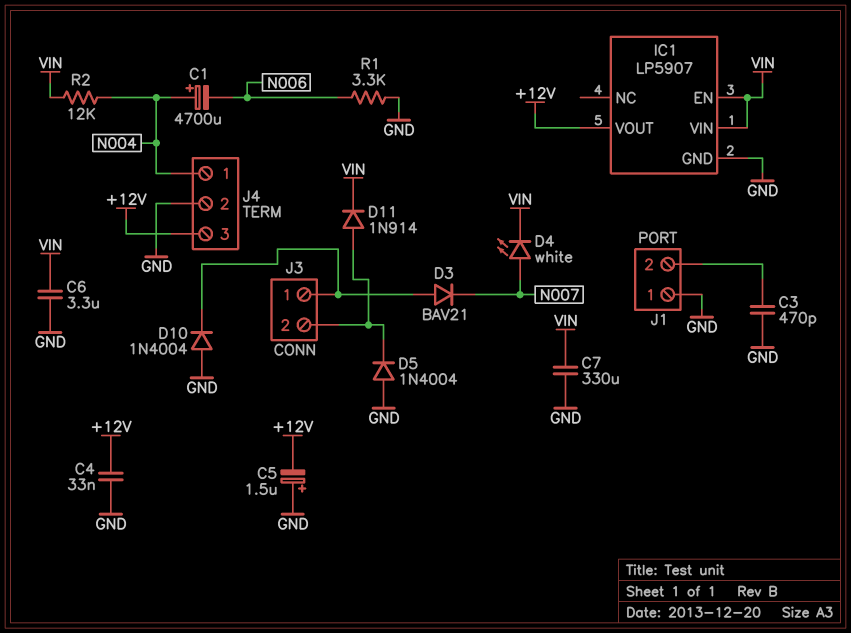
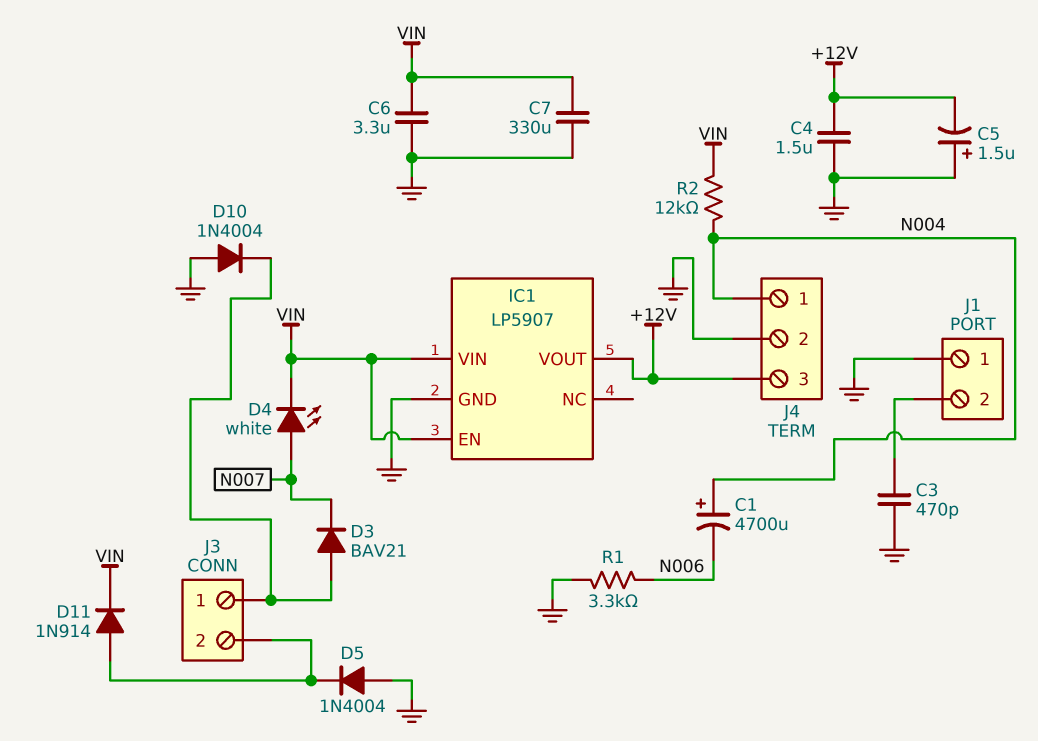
C4: 33nF (+12V, GND) -> 1.5uF (+12V, GND)

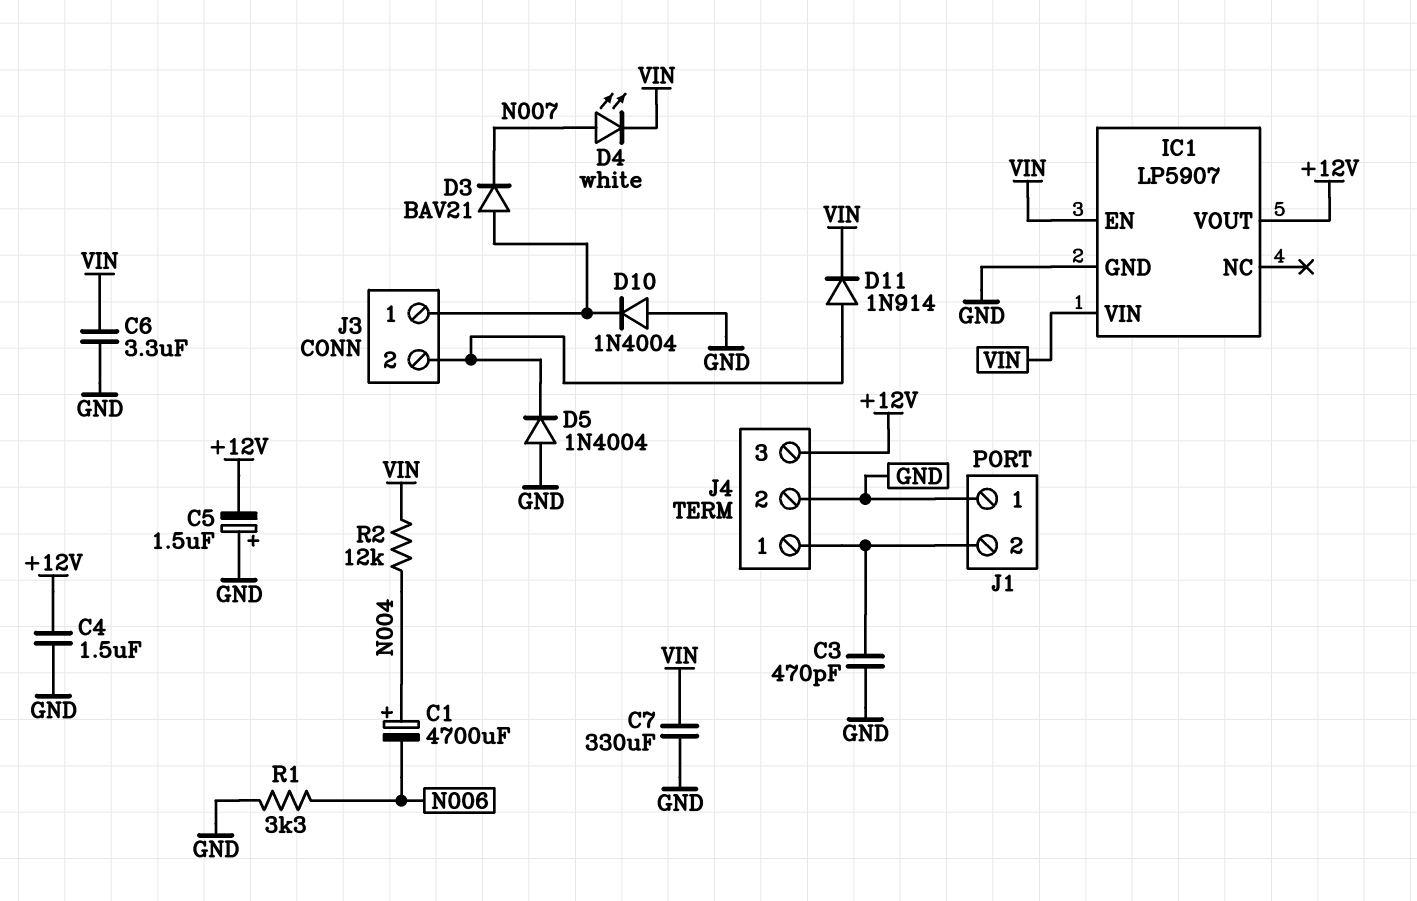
J4 pin 1: N004 -> J1/2

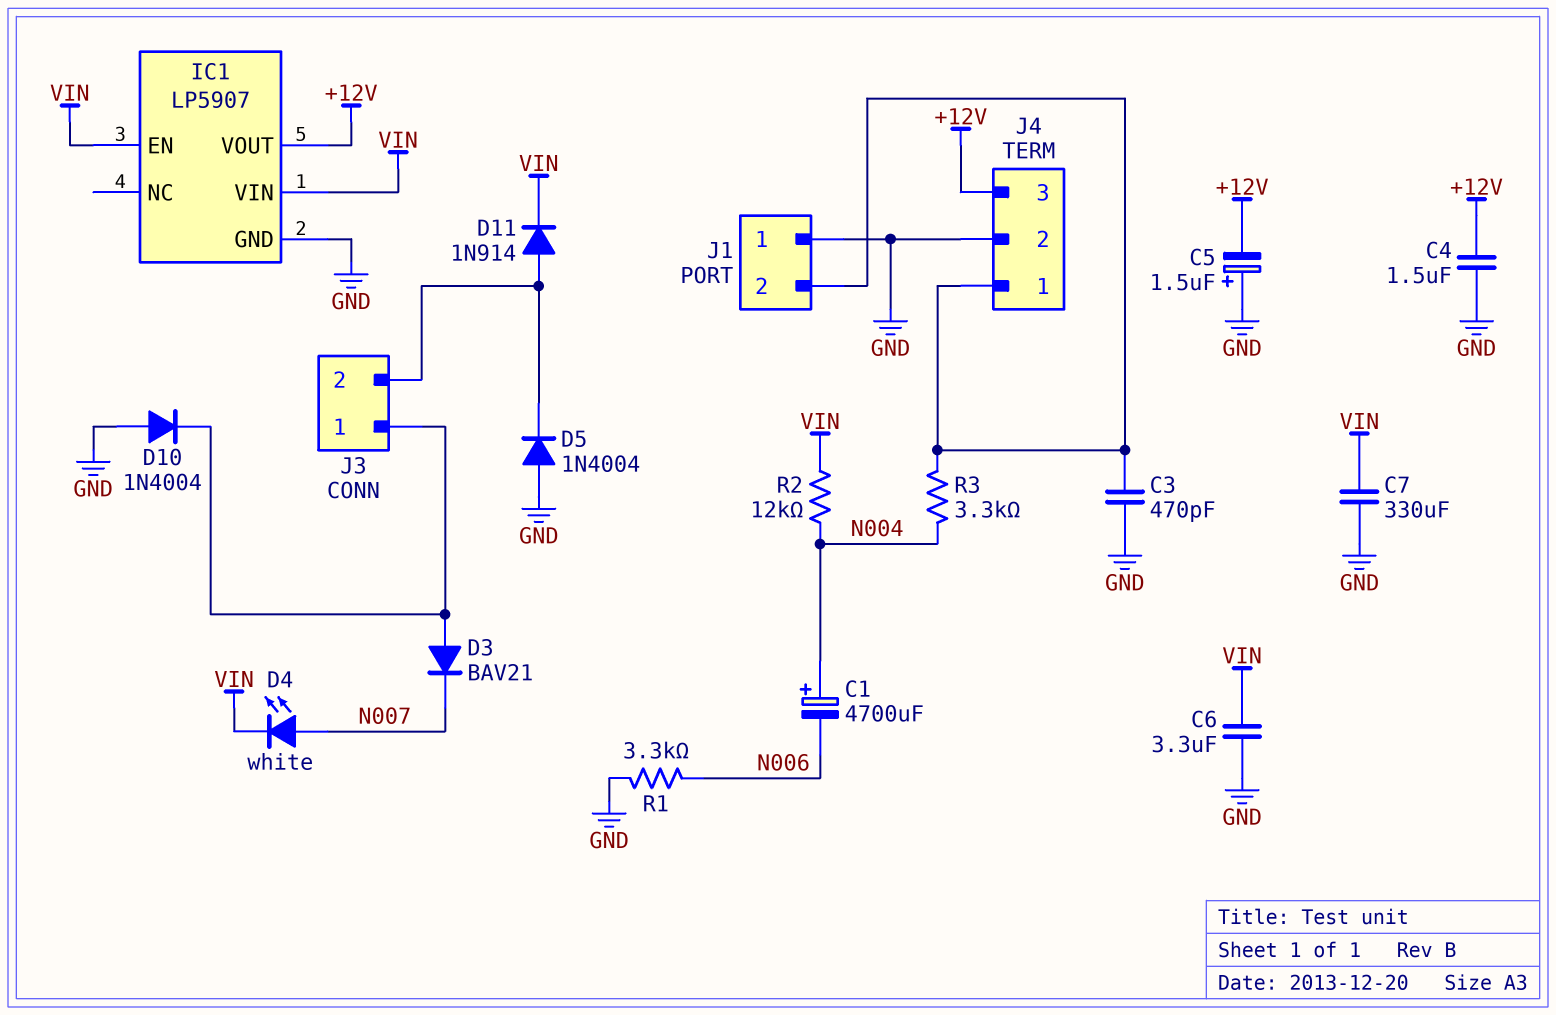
R3: none -> 3.3k (J1/2, N004)

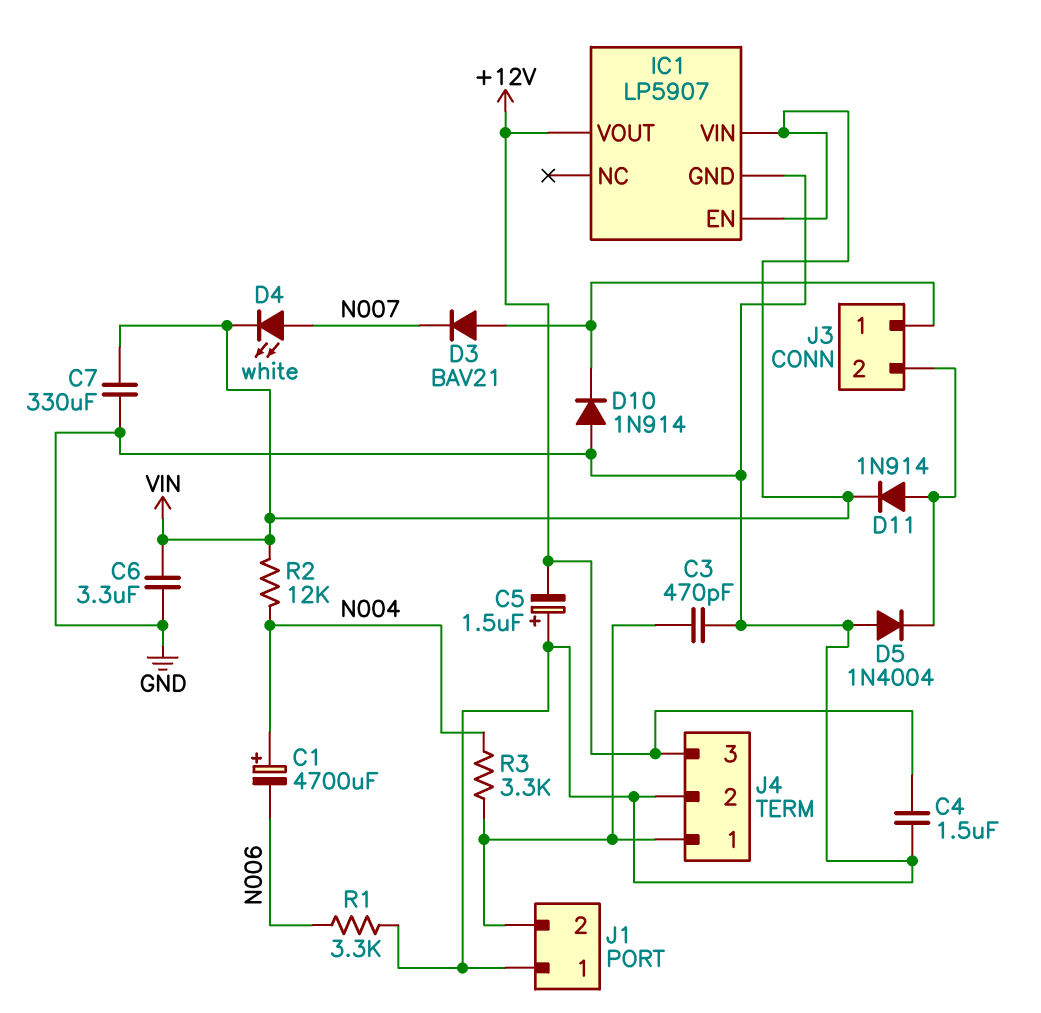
D10: diode 1N4004 (A GND, K J3/1) -> diode 1N914 (A GND, K J3/1)

